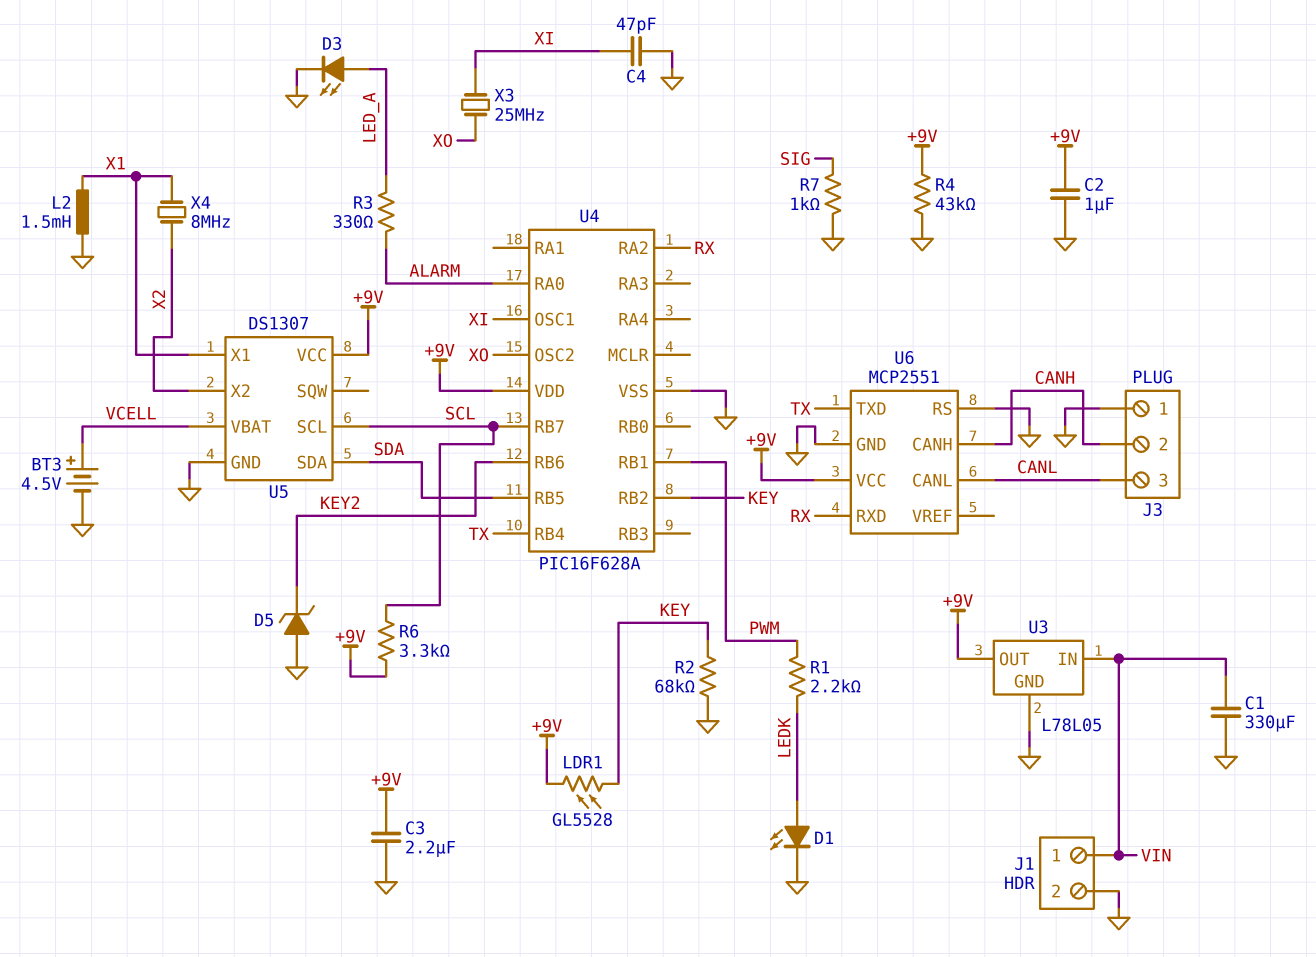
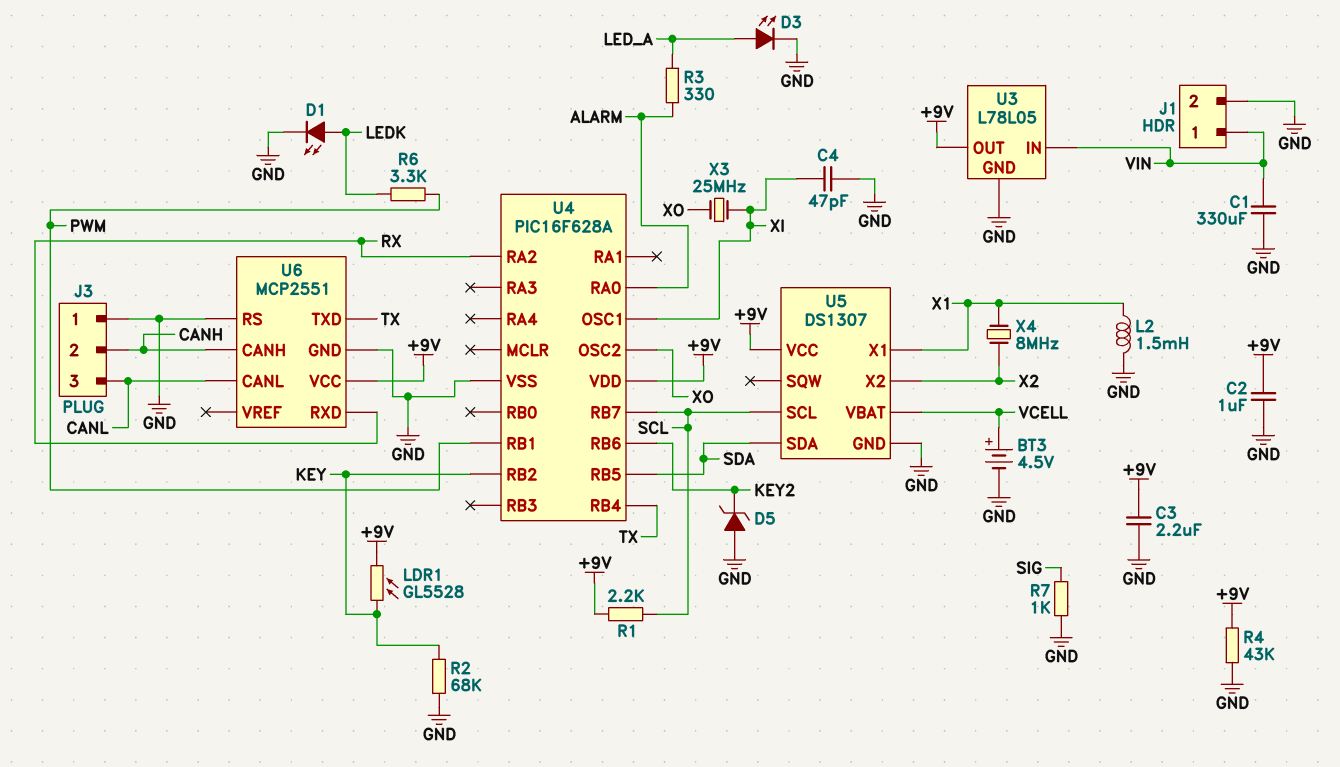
R1: 2.2k (LEDK, PWM) -> 2.2k (+9V, SCL)
R6: 3.3k (+9V, SCL) -> 3.3k (LEDK, PWM)

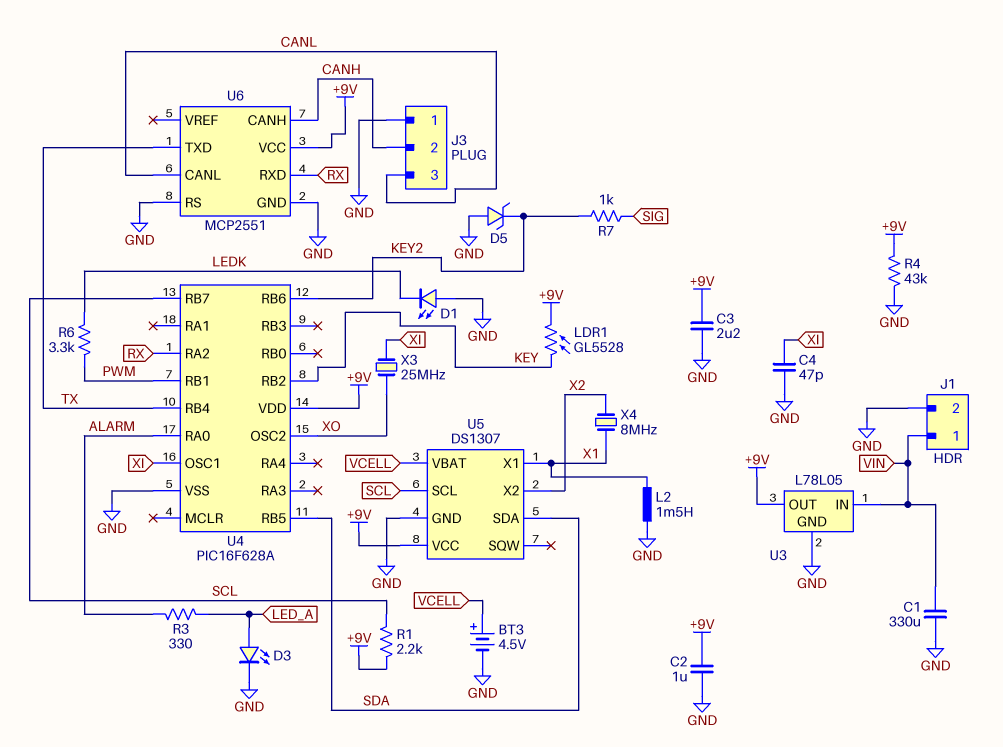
D1: LED (A LEDK, K GND) -> LED (A GND, K LEDK)
R2: 68k (GND, KEY) -> none
R7: 1k (GND, SIG) -> 1k (KEY2, SIG)

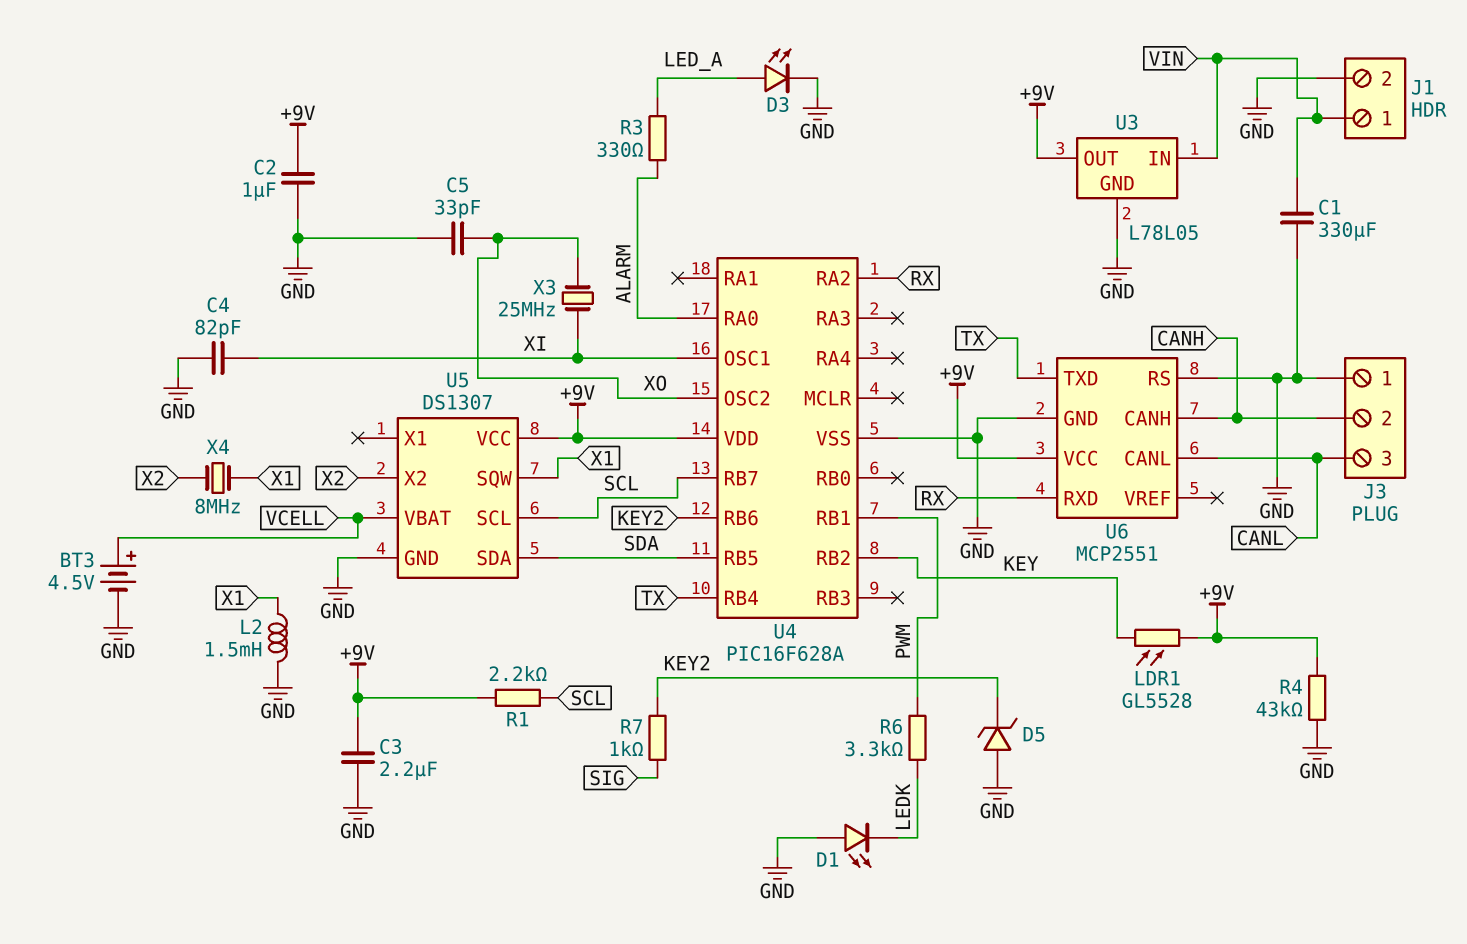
C4: 47pF (GND, XI) -> 82pF (GND, XI)
C5: none -> 33pF (GND, XO)
U5 pin SQW: none -> X1
U5 pin X1: X1 -> none

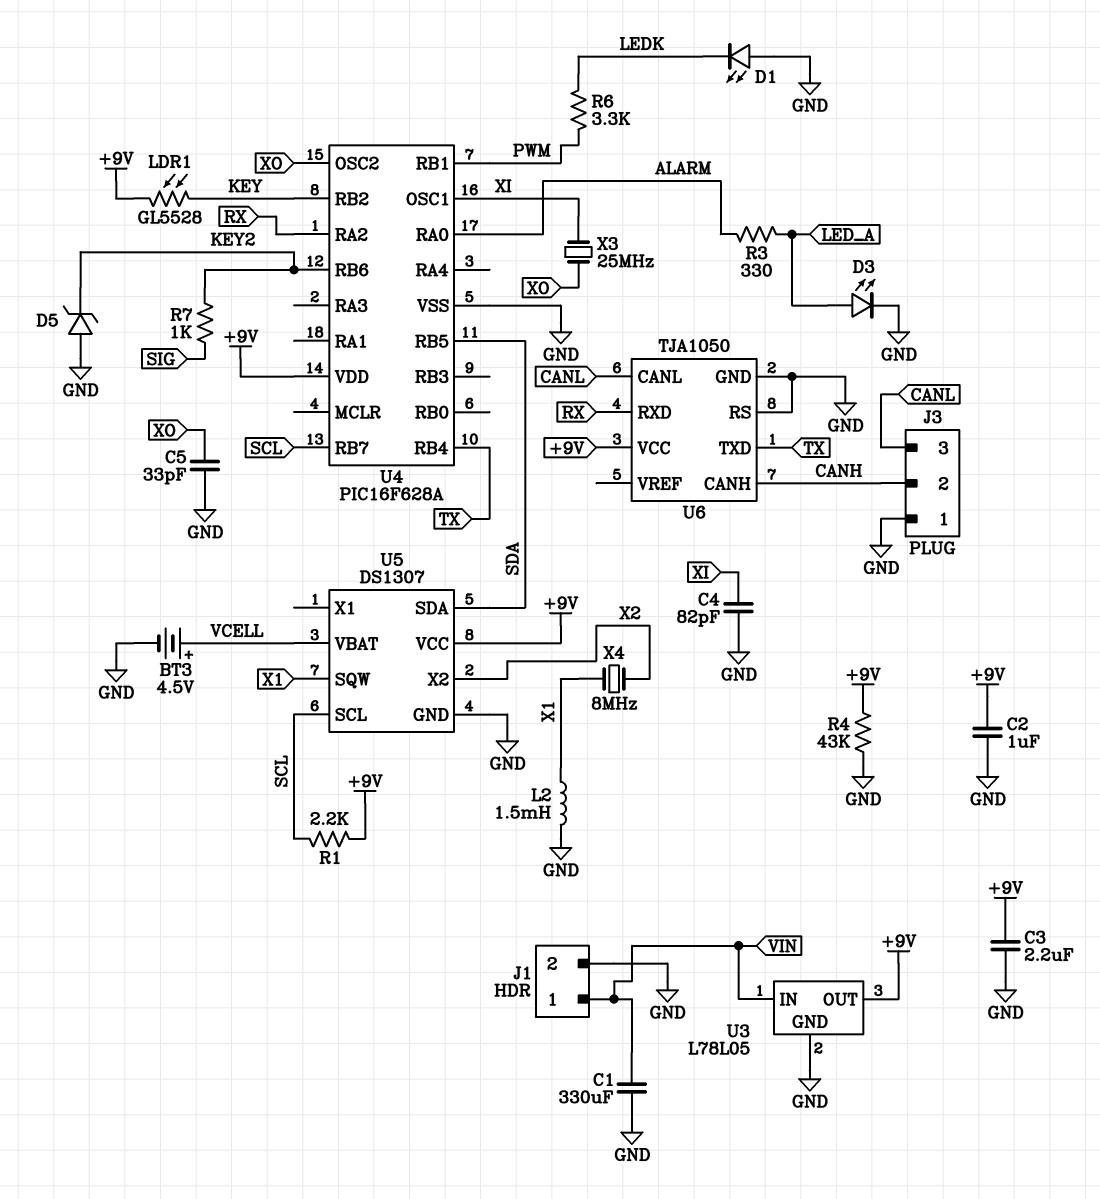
U6: MCP2551 -> TJA1050

